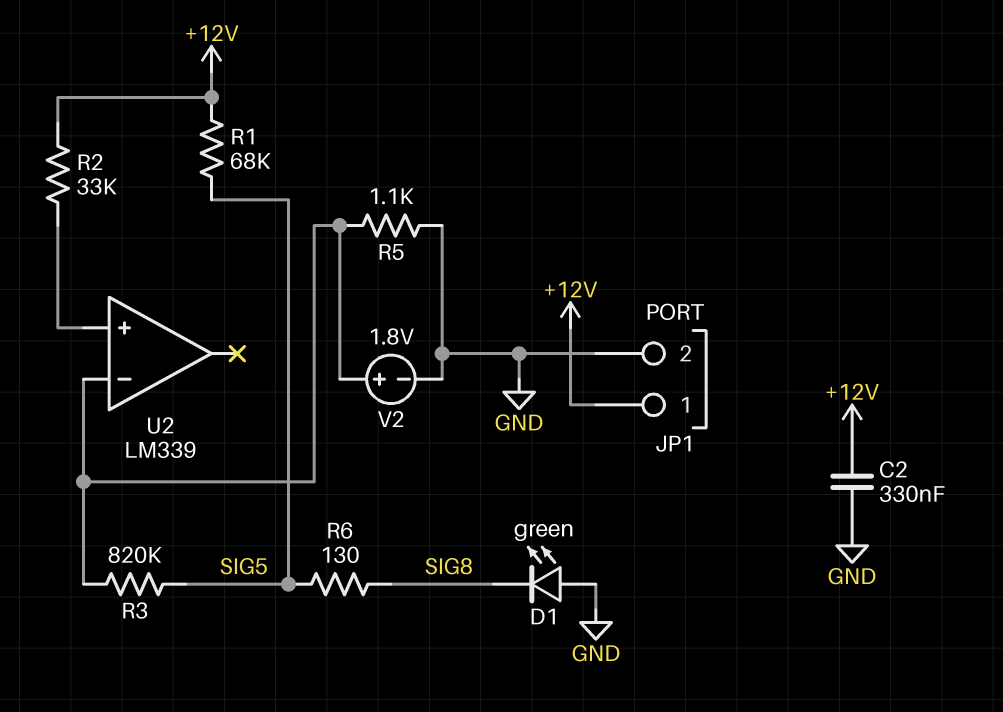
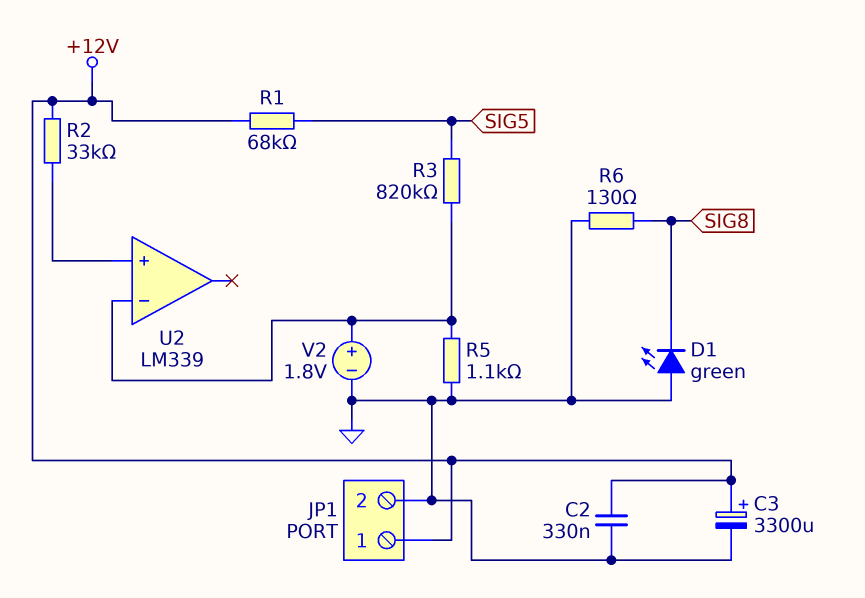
C3: none -> 3300uF (plus +12V, minus GND)
R6: 130 (SIG5, SIG8) -> 130 (GND, SIG8)

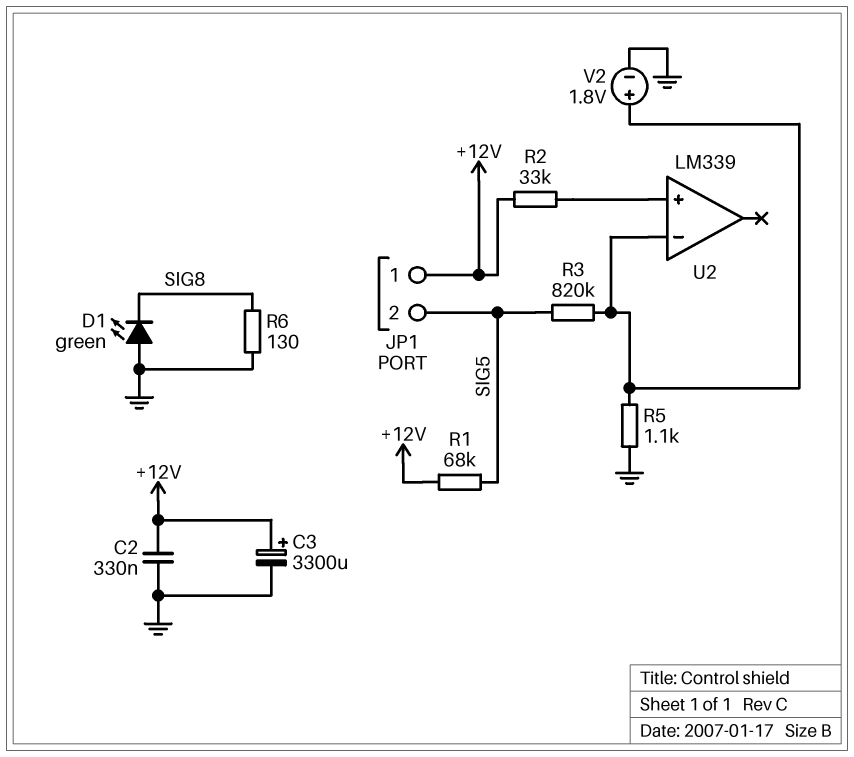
JP1 pin 2: GND -> SIG5

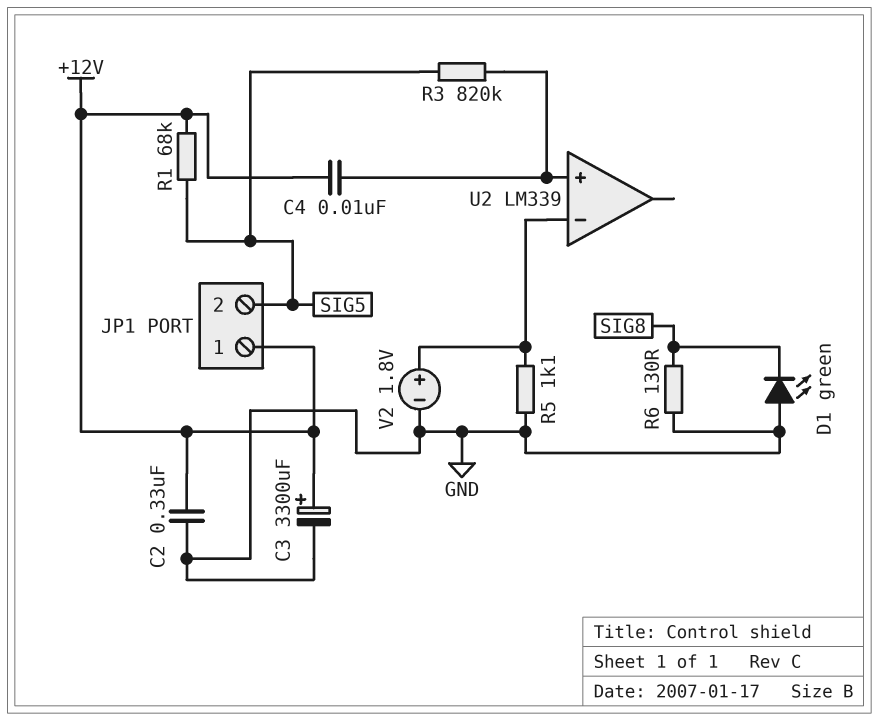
C4: none -> 10nF (+12V, U2/in+)
R2: 33k (+12V, U2/in+) -> none
R3: 820k (SIG5, U2/in-) -> 820k (SIG5, U2/in+)

